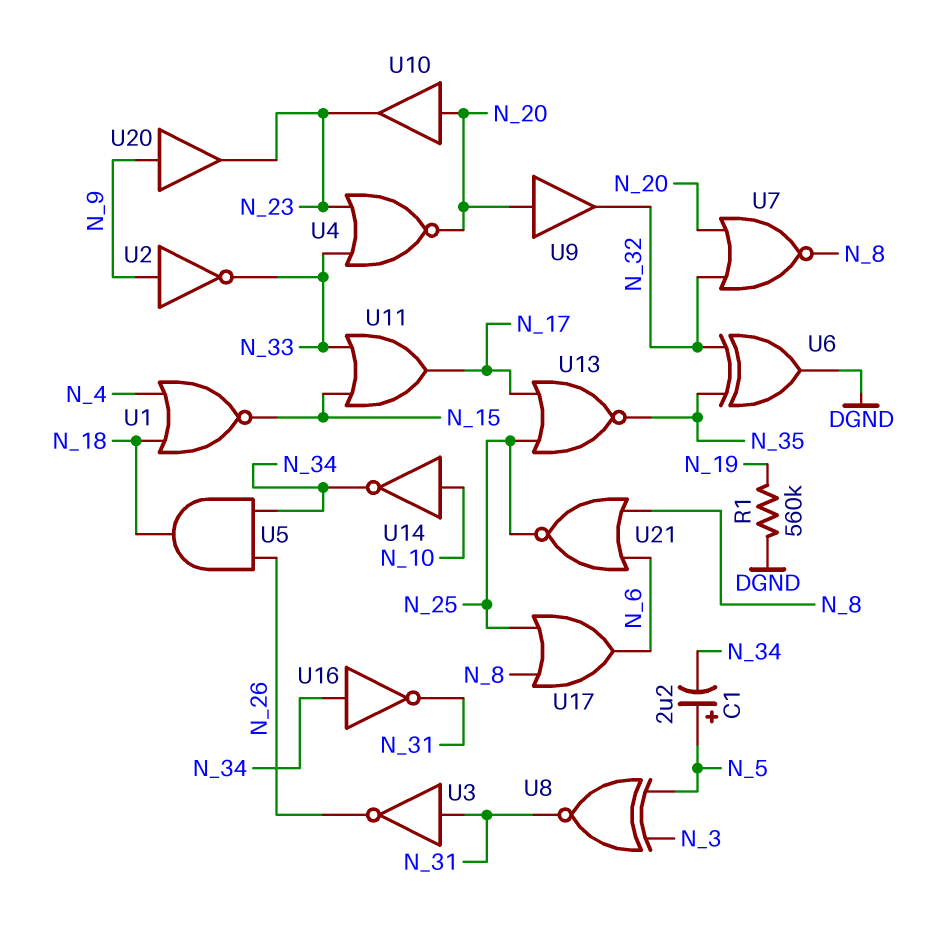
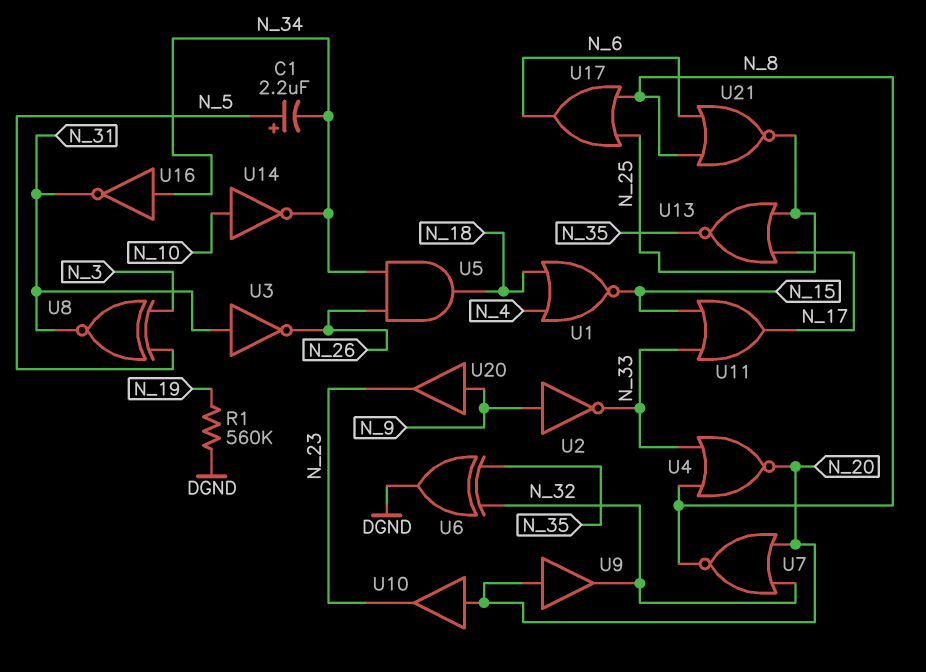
U4: NOR (in N_23, in N_33, out N_20) -> NOR (in N_8, in N_33, out N_20)

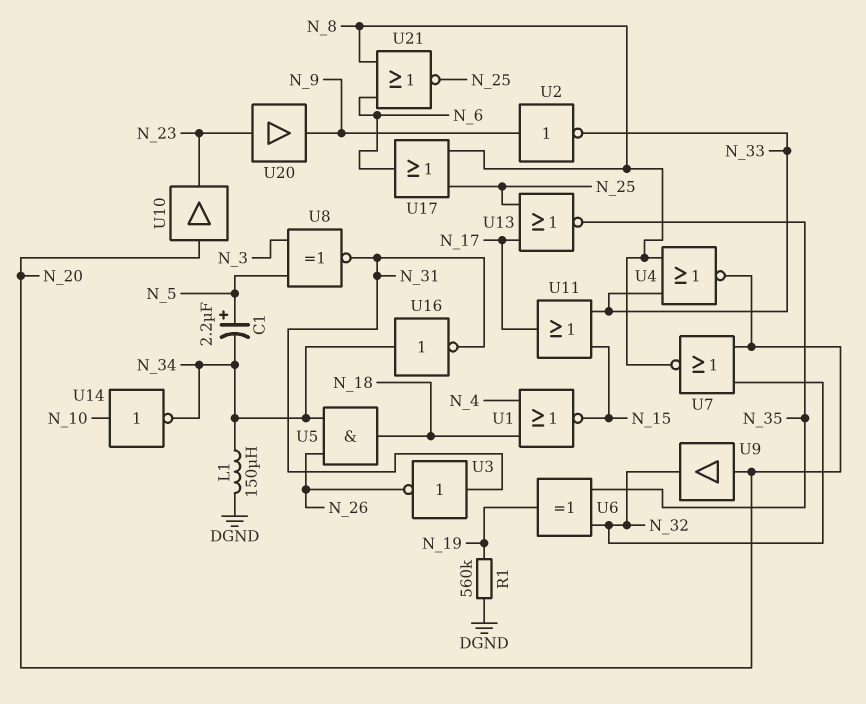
L1: none -> 150uH (DGND, N_34)
U6: XOR (in N_32, in N_35, out DGND) -> XOR (in N_32, in N_35, out N_19)
U20: buffer (in N_9, out N_23) -> buffer (in N_23, out N_9)

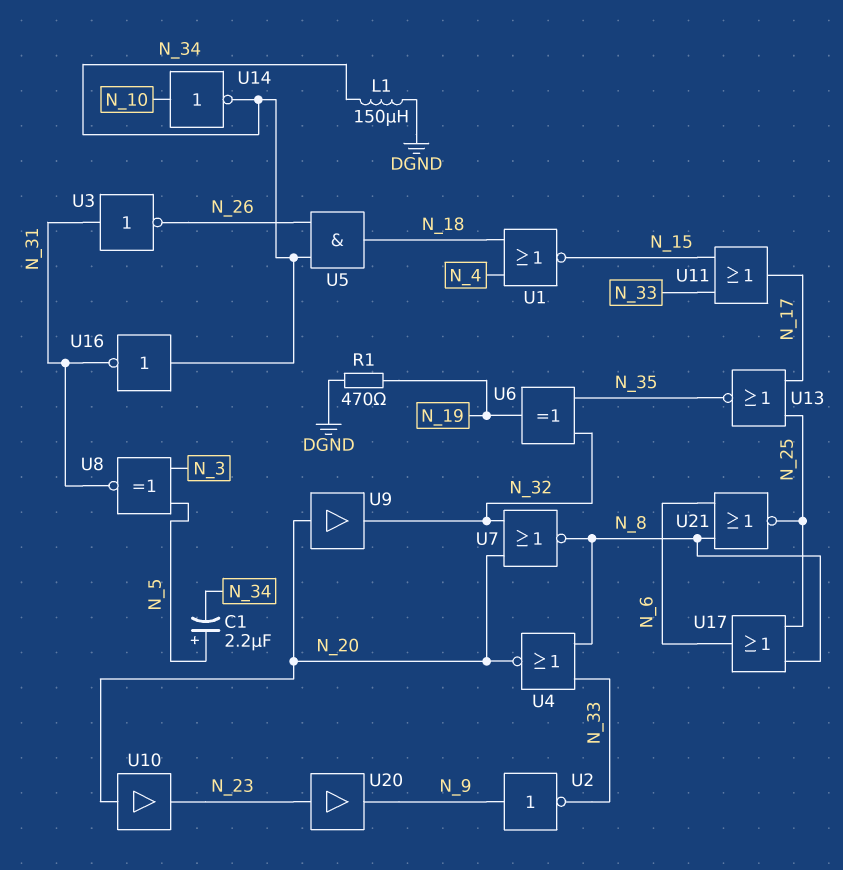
R1: 560k (DGND, N_19) -> 470 (DGND, N_19)

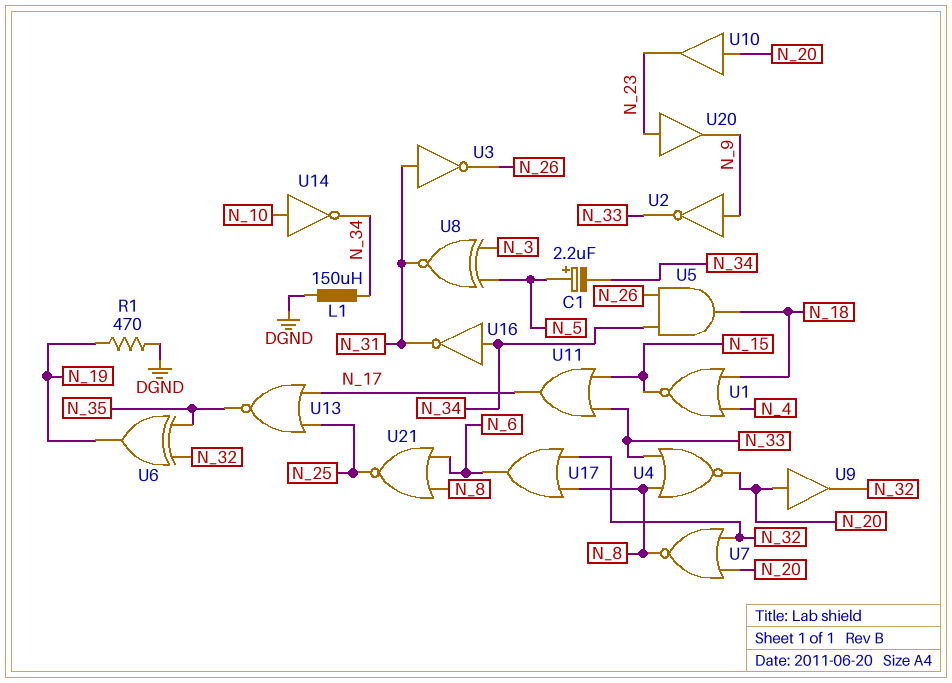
U17: OR (in N_8, in N_25, out N_6) -> OR (in N_8, in N_32, out N_6)

